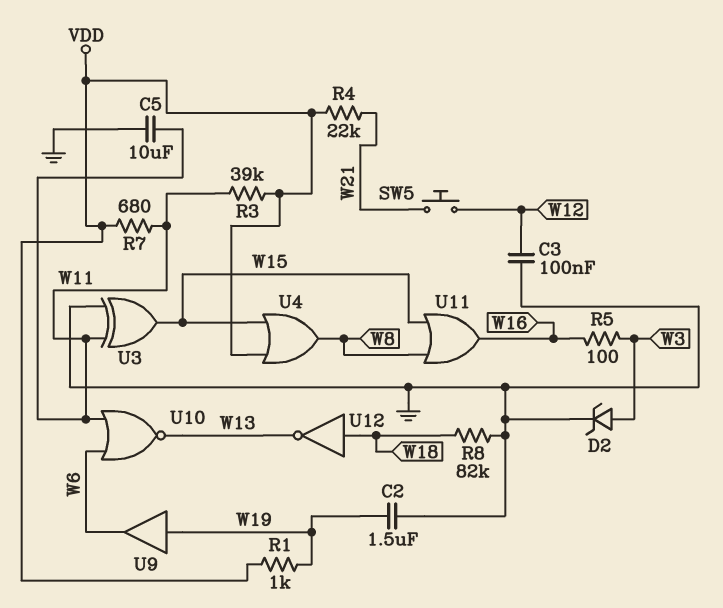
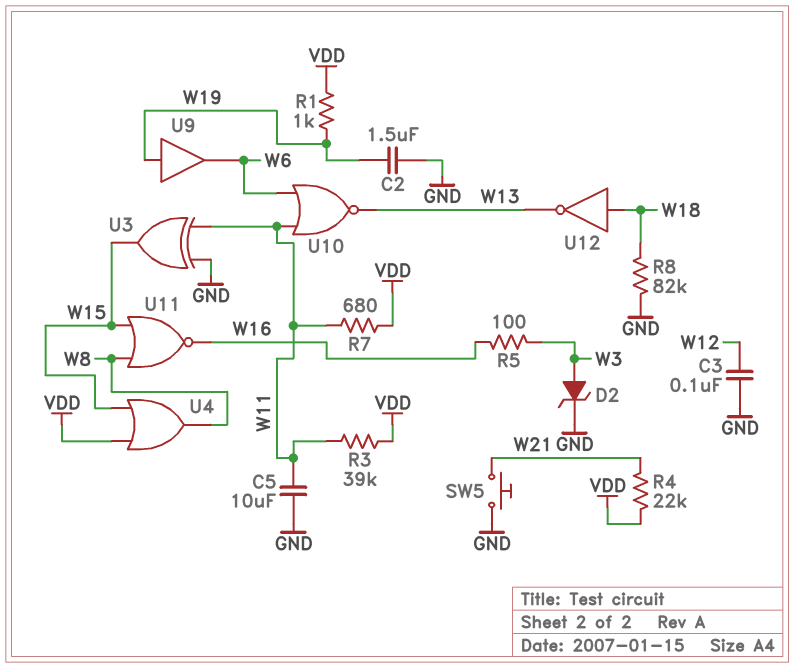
SW5: button (W12, W21) -> button (GND, W21)
U11: OR (in W8, in W15, out W16) -> NOR (in W8, in W15, out W16)

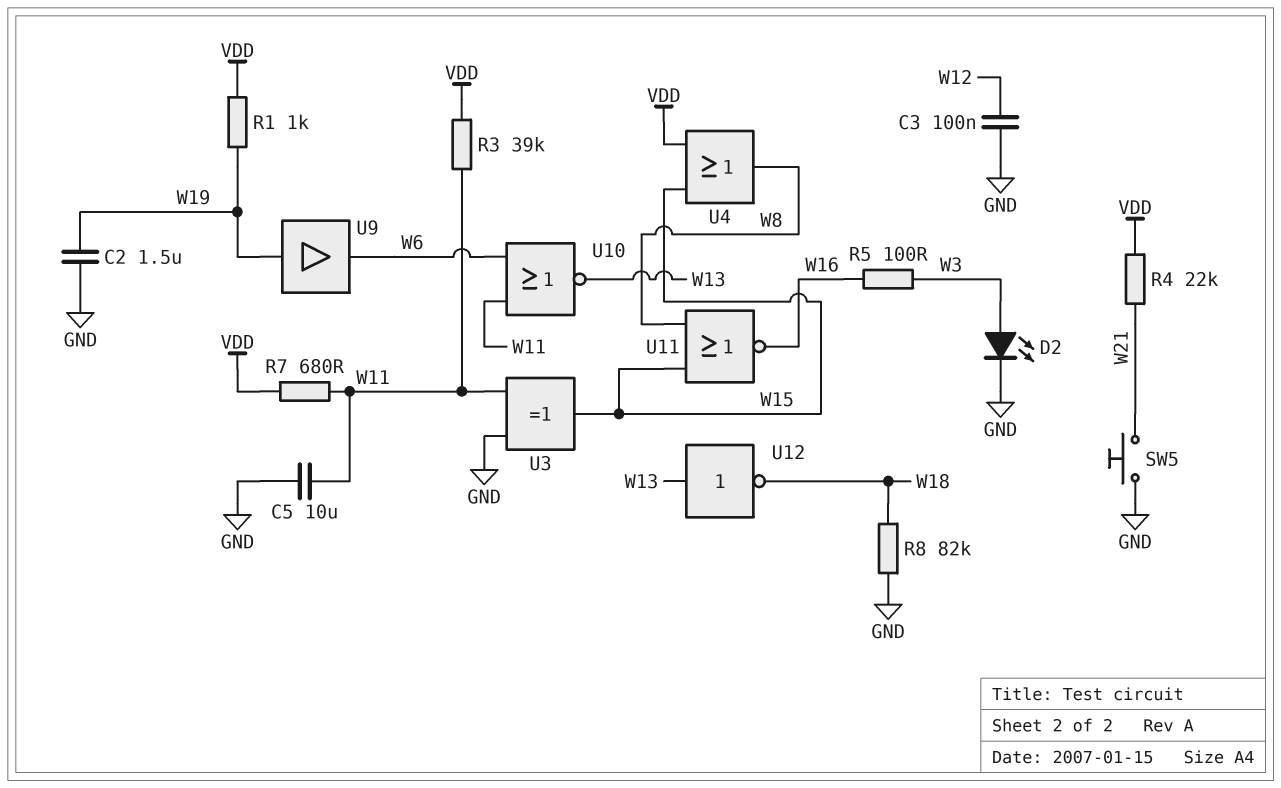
D2: zener (A W3, K GND) -> LED (A W3, K GND)
U12: NOT (in W18, out W13) -> NOT (in W13, out W18)

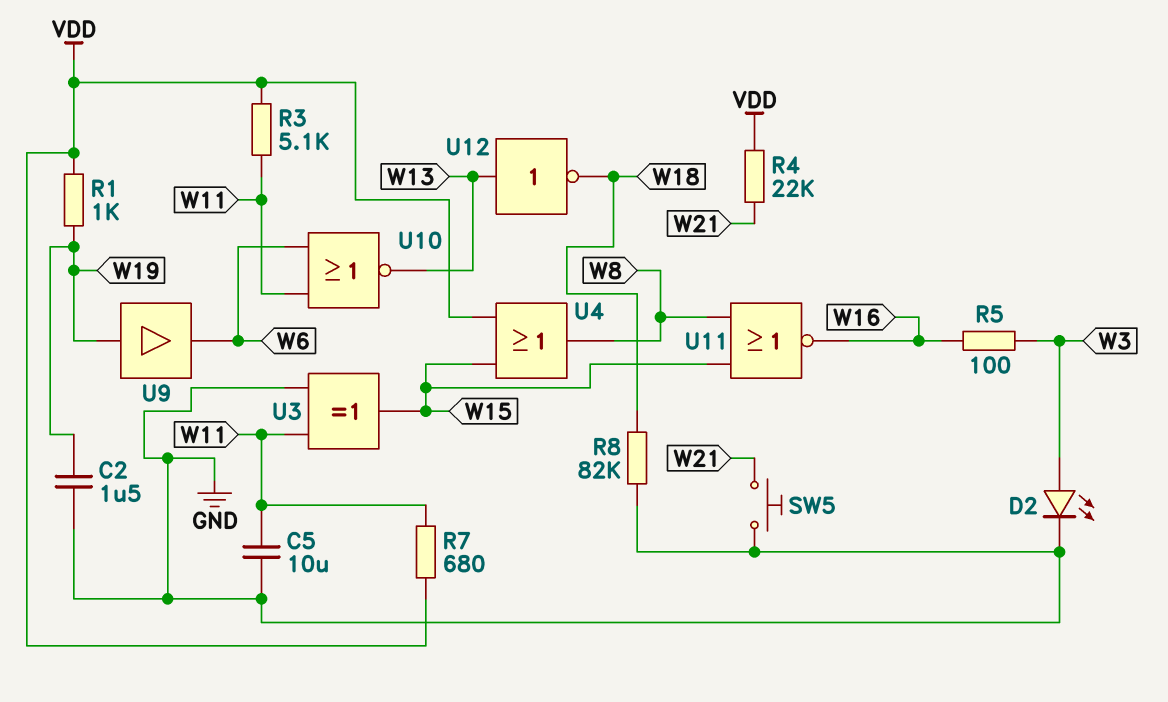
C3: 100nF (GND, W12) -> none
R3: 39k (VDD, W11) -> 5.1k (VDD, W11)

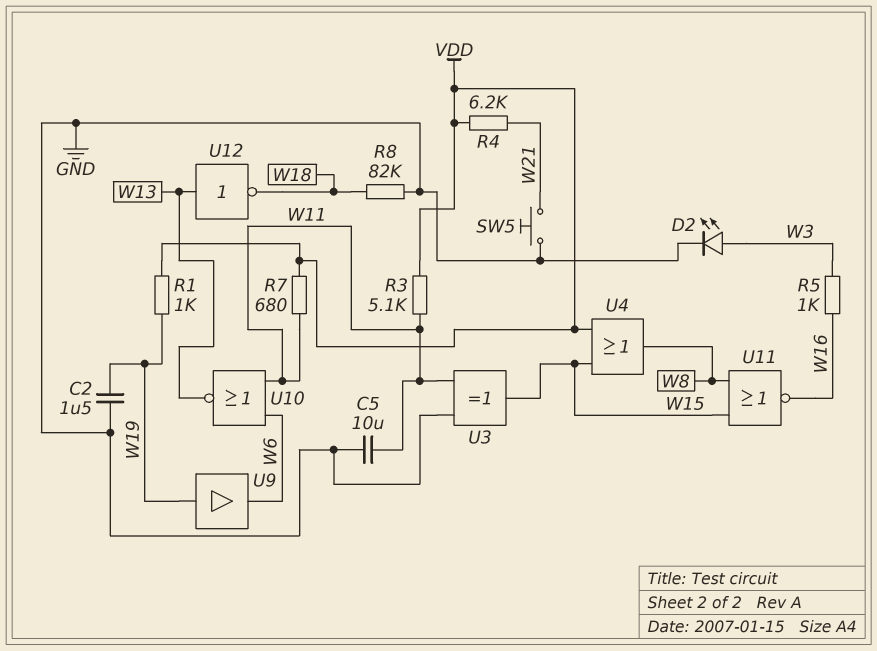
R4: 22k (VDD, W21) -> 6.2k (VDD, W21)
R5: 100 (W3, W16) -> 1k (W3, W16)

